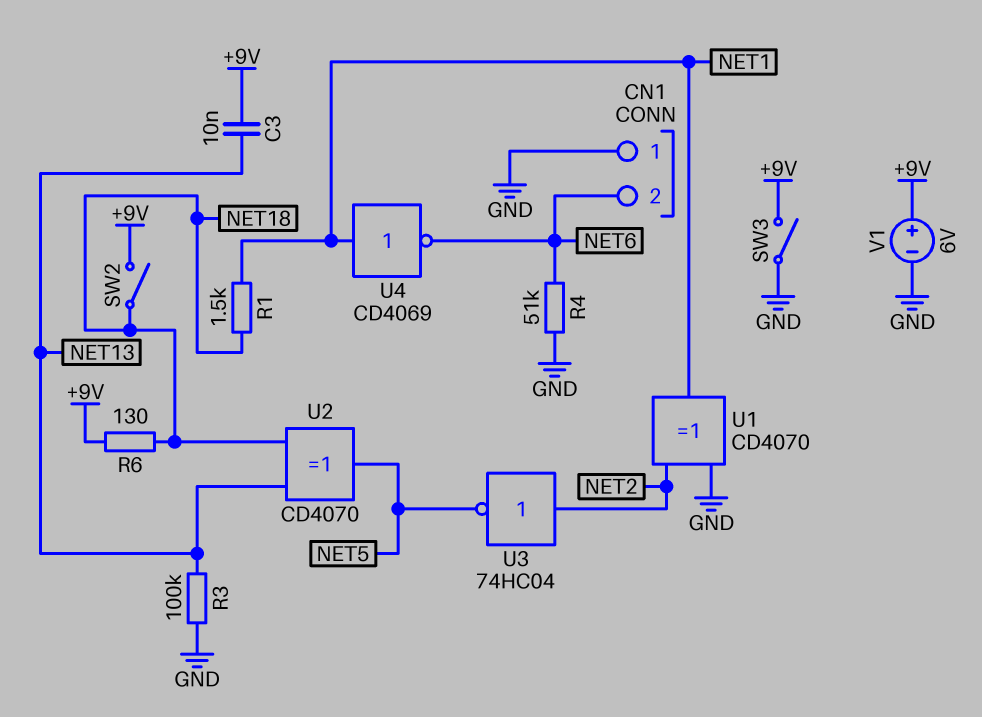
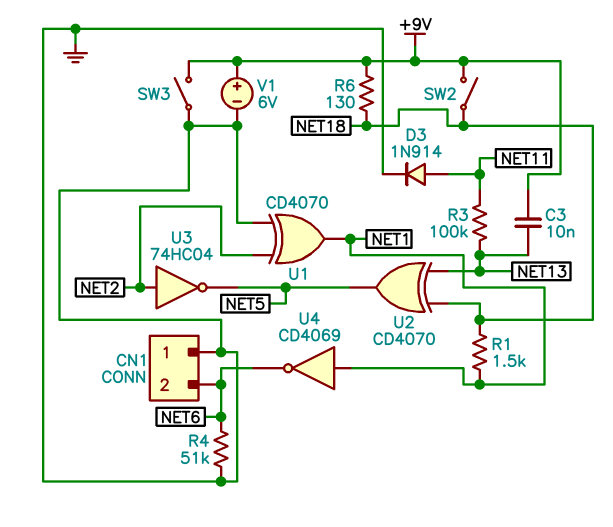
D3: none -> diode 1N914 (A NET11, K GND)
R3: 100k (GND, NET13) -> 100k (NET11, NET13)

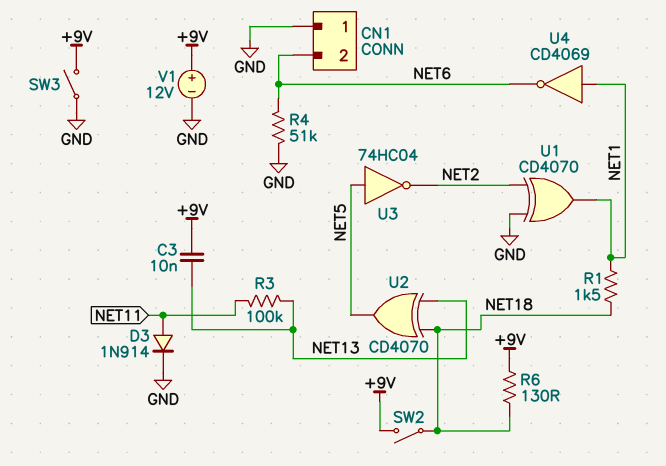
U3: NOT 74HC04 (in NET2, out NET5) -> NOT 74HC04 (in NET5, out NET2)
V1: 6V (plus +9V, minus GND) -> 12V (plus +9V, minus GND)

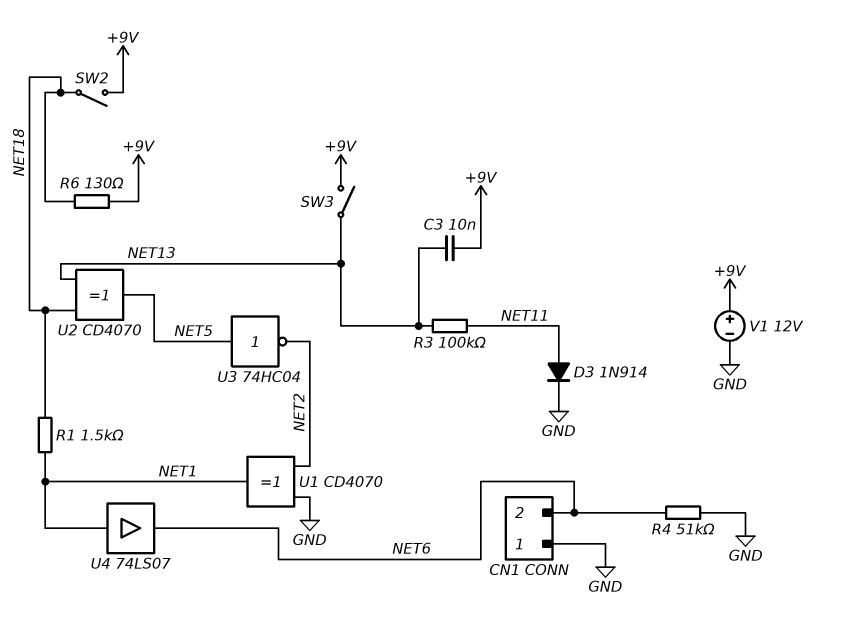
SW3: switch (+9V, GND) -> switch (+9V, NET13)
U4: NOT CD4069 (in NET1, out NET6) -> buffer 74LS07 (in NET1, out NET6)

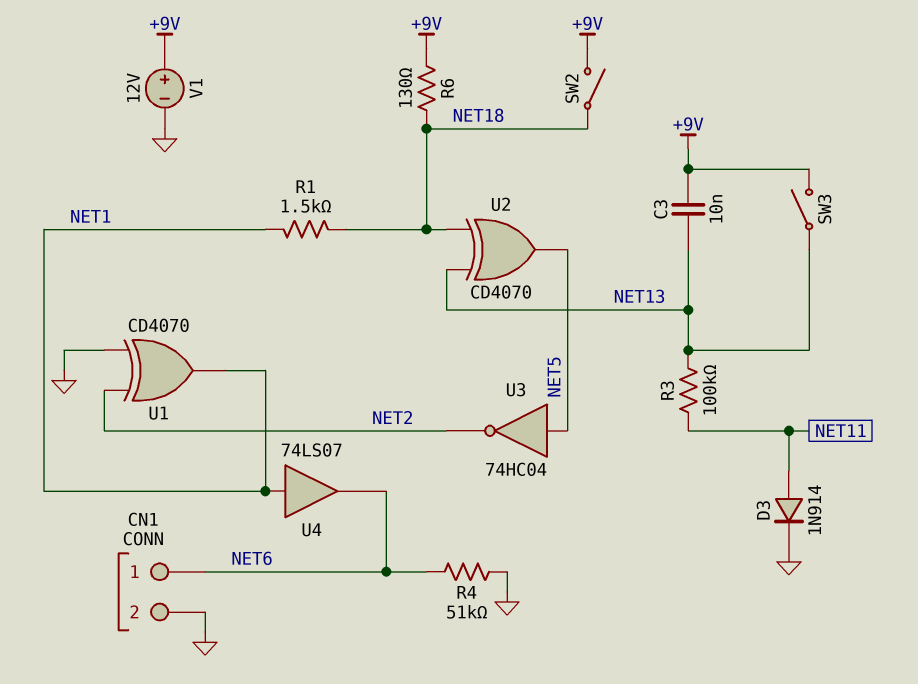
CN1 pin 1: GND -> NET6
CN1 pin 2: NET6 -> GND

